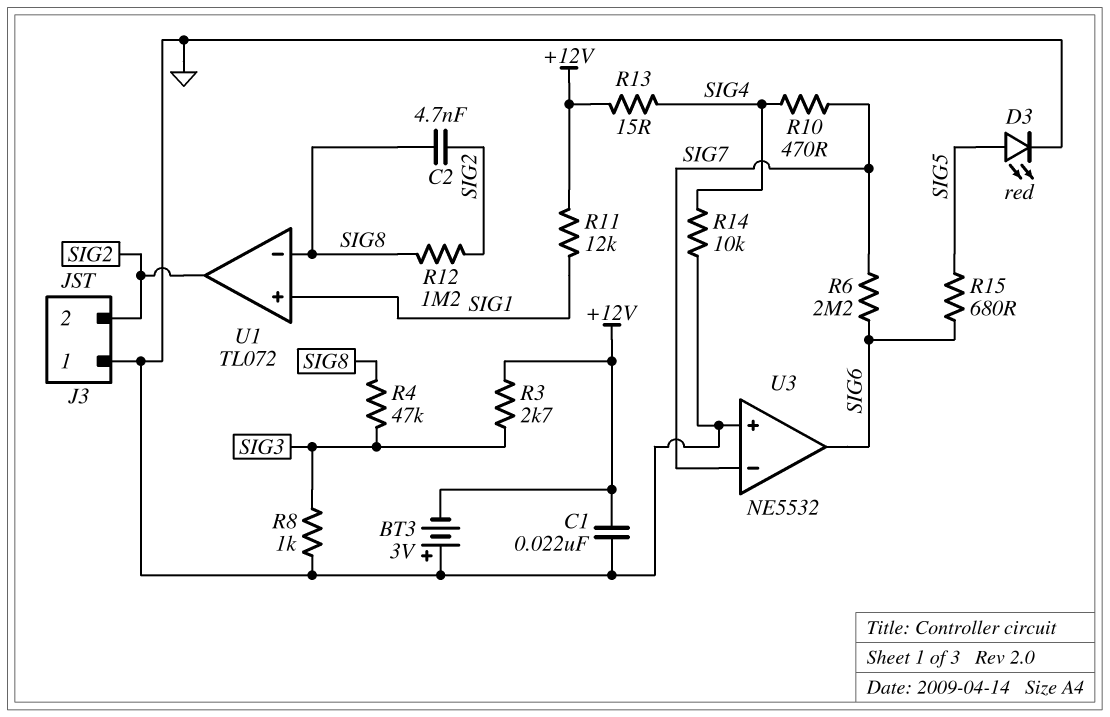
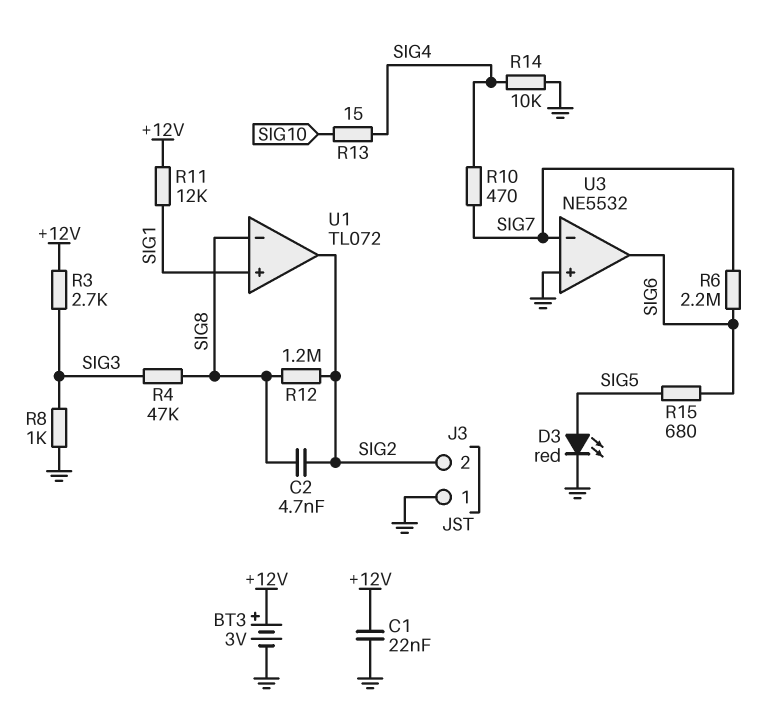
BT3: 3V (plus GND, minus +12V) -> 3V (plus +12V, minus GND)
R13: 15 (+12V, SIG4) -> 15 (SIG4, SIG10)

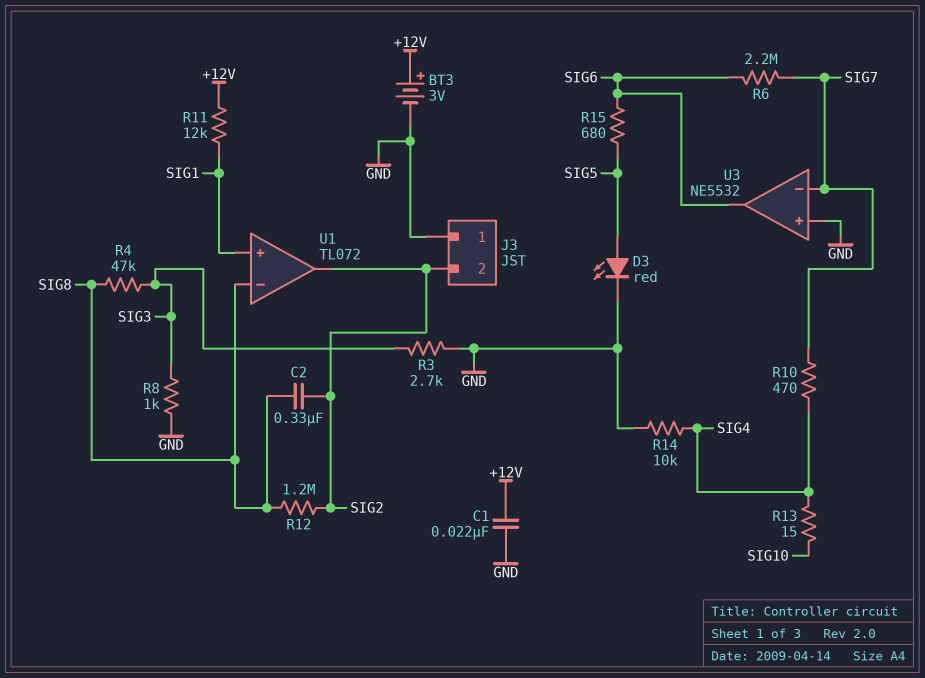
C2: 4.7nF (SIG2, SIG8) -> 330nF (SIG2, SIG8)
R3: 2.7k (+12V, SIG3) -> 2.7k (GND, SIG3)

